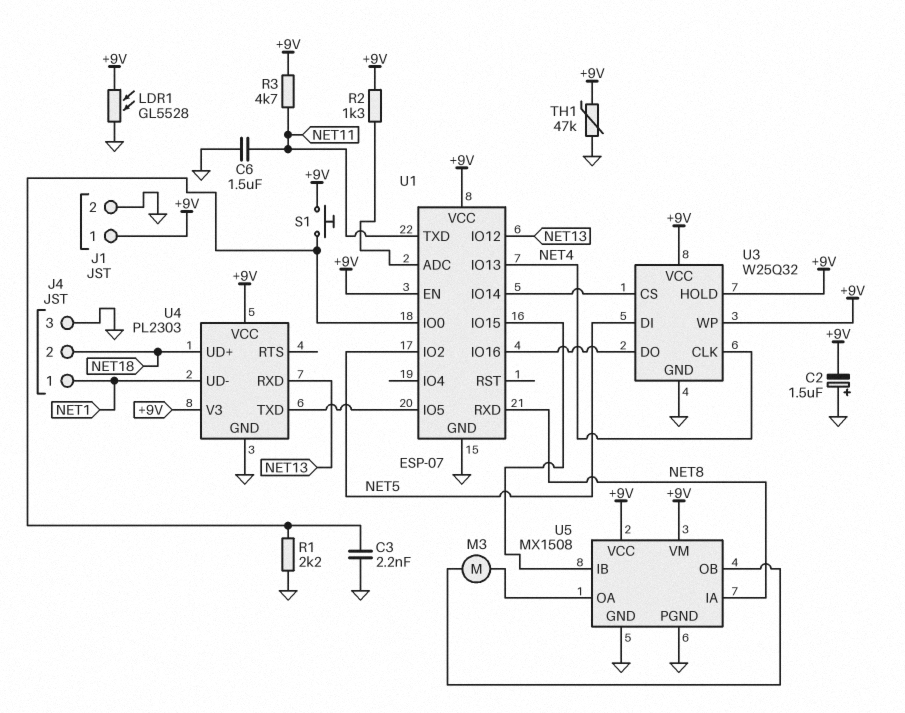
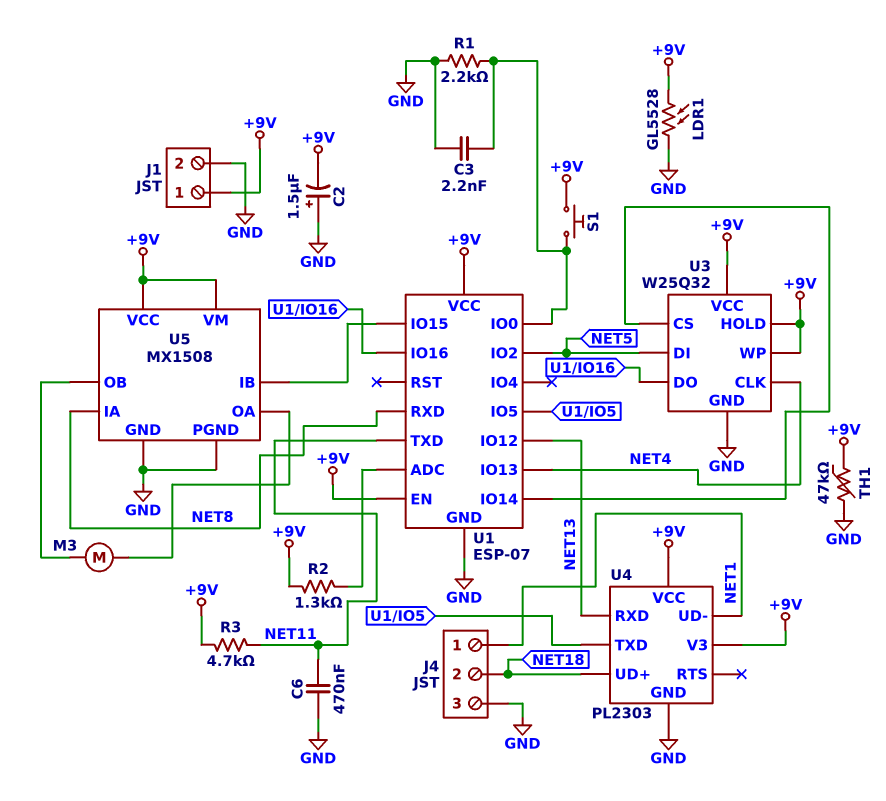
C6: 1.5uF (GND, NET11) -> 470nF (GND, NET11)

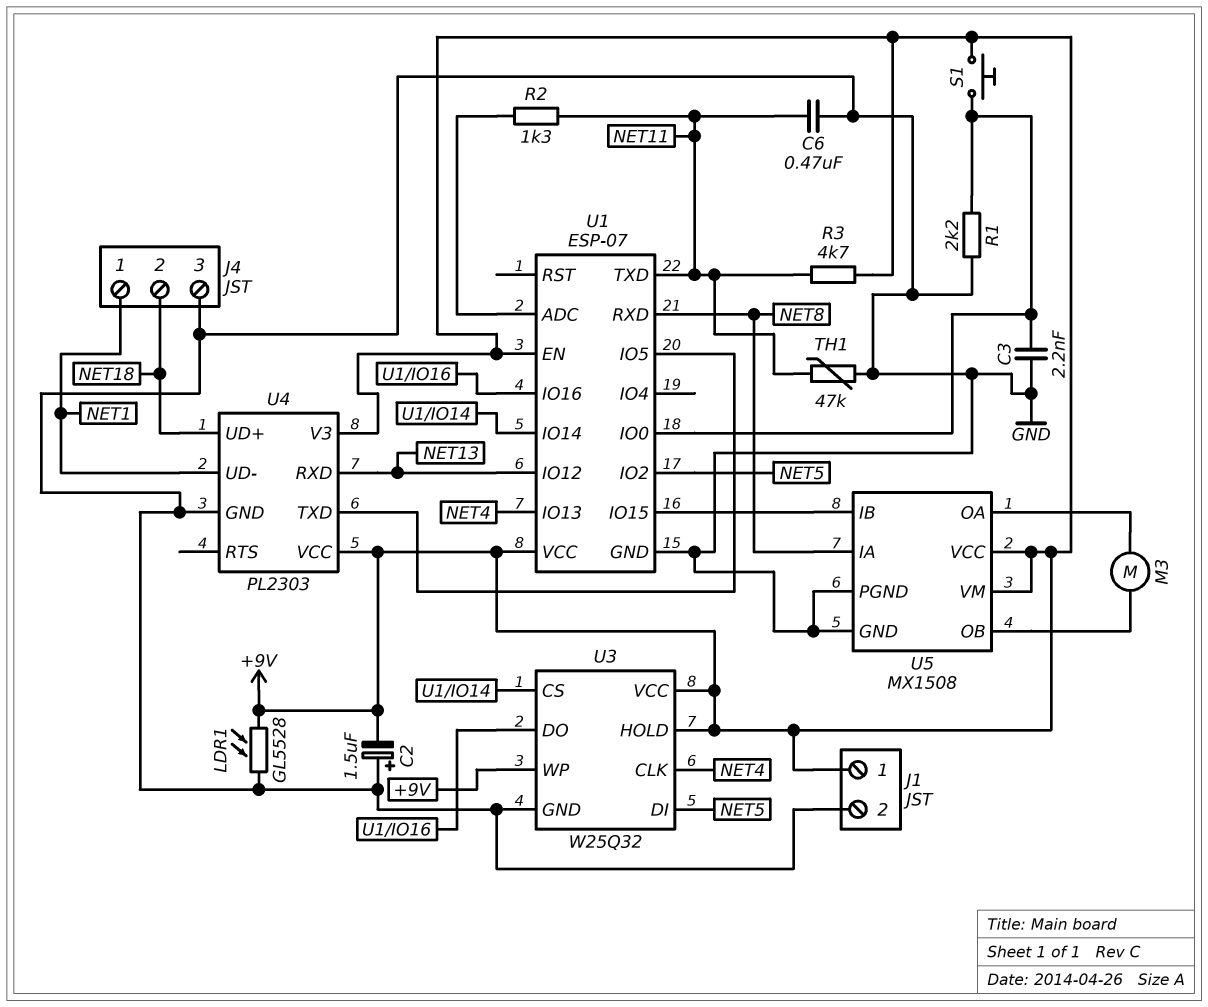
R2: 1.3k (+9V, U1/ADC) -> 1.3k (NET11, U1/ADC)
TH1: 47k (+9V, GND) -> 47k (GND, NET11)

